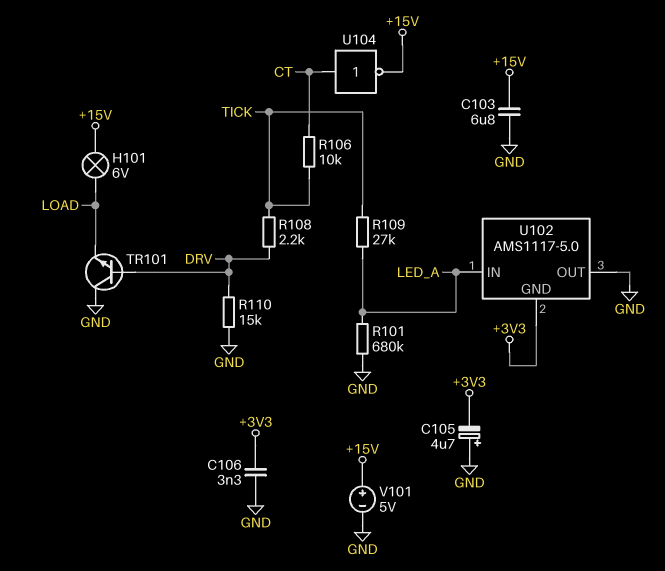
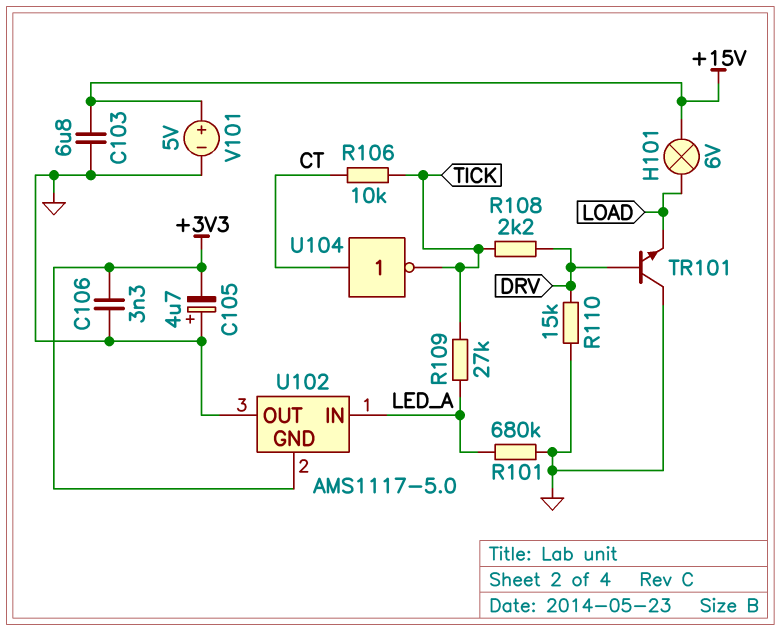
U104: NOT (in CT, out +15V) -> NOT (in CT, out TICK)

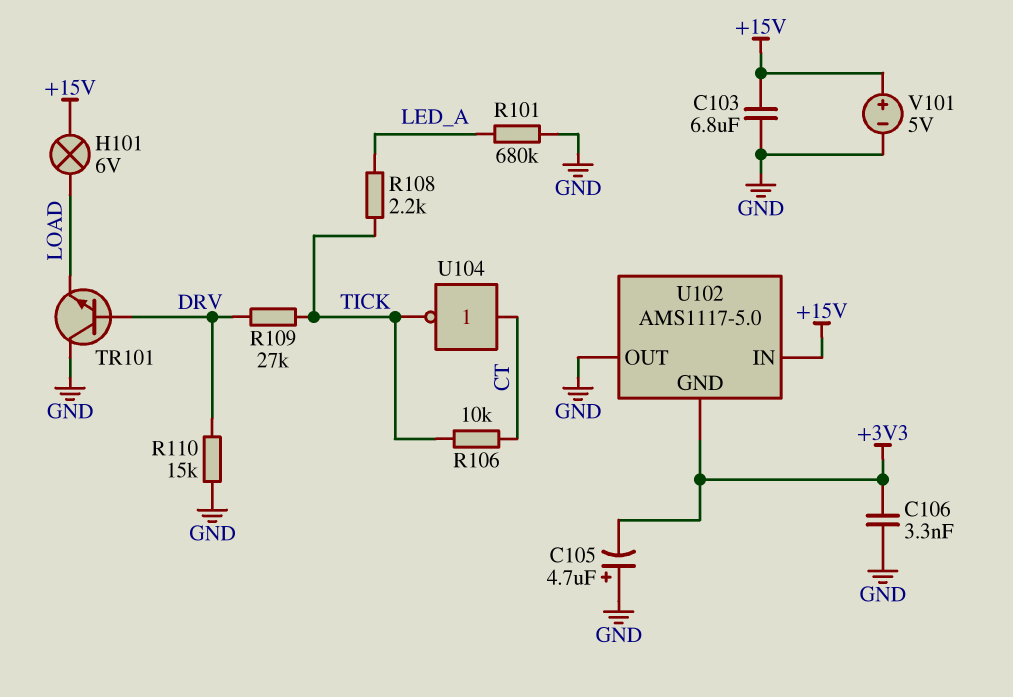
R108: 2.2k (DRV, TICK) -> 2.2k (LED_A, TICK)
R109: 27k (LED_A, TICK) -> 27k (DRV, TICK)
U102 pin IN: LED_A -> +15V

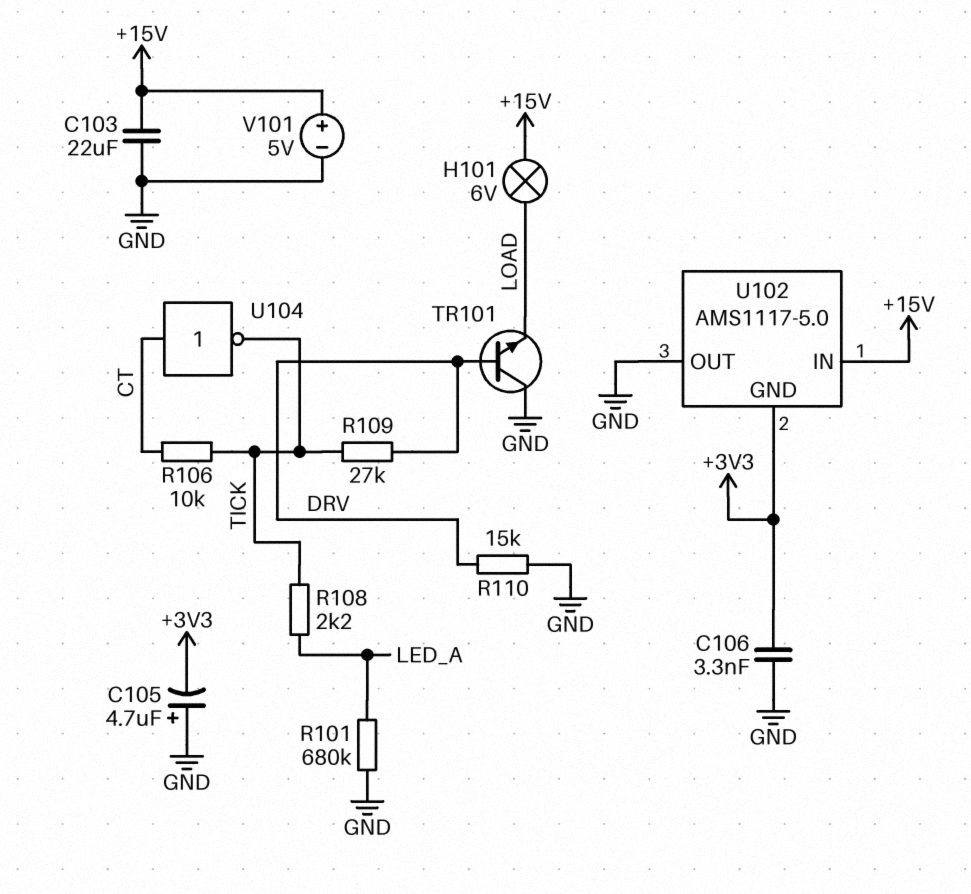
C103: 6.8uF (+15V, GND) -> 22uF (+15V, GND)

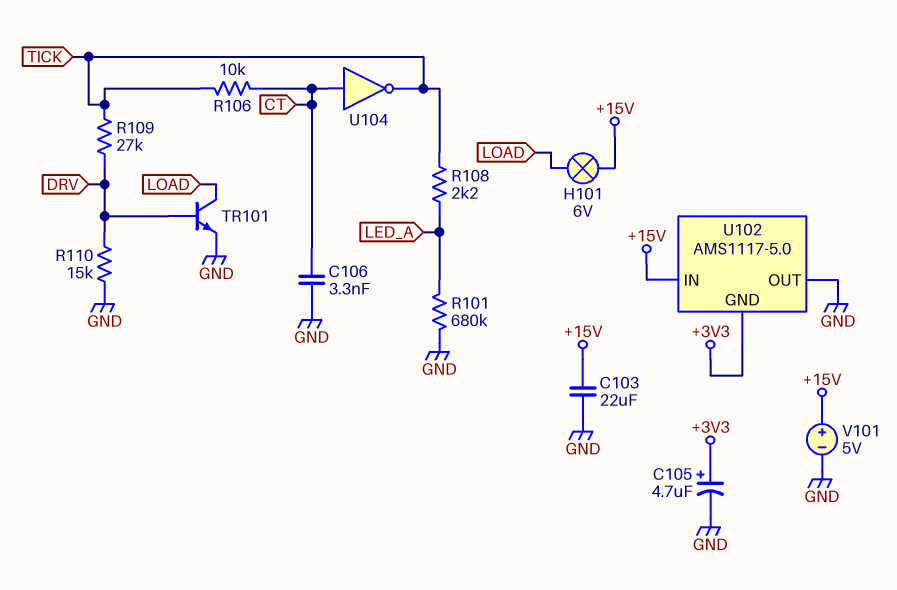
C105: 4.7uF (plus GND, minus +3V3) -> 4.7uF (plus +3V3, minus GND)
C106: 3.3nF (+3V3, GND) -> 3.3nF (CT, GND)
TR101: NPN (B DRV, C GND, E LOAD) -> NPN (B DRV, C LOAD, E GND)

